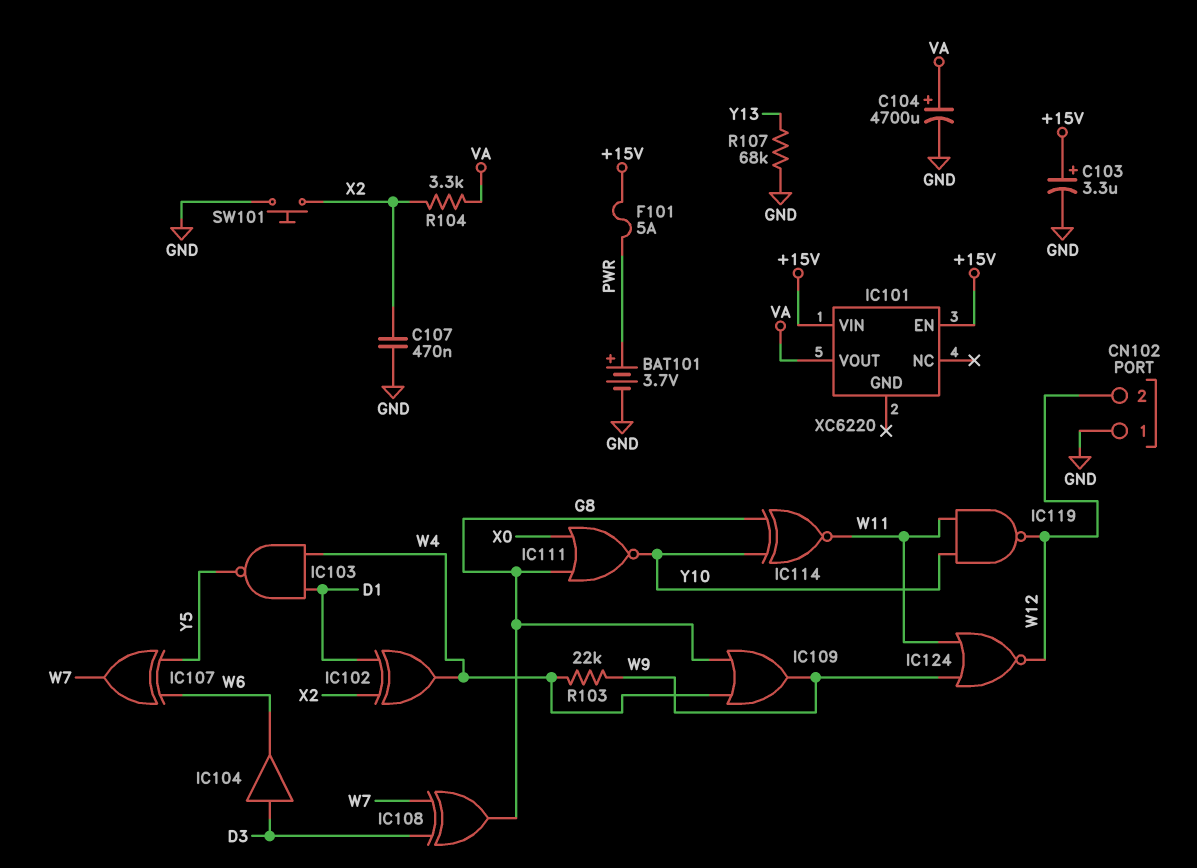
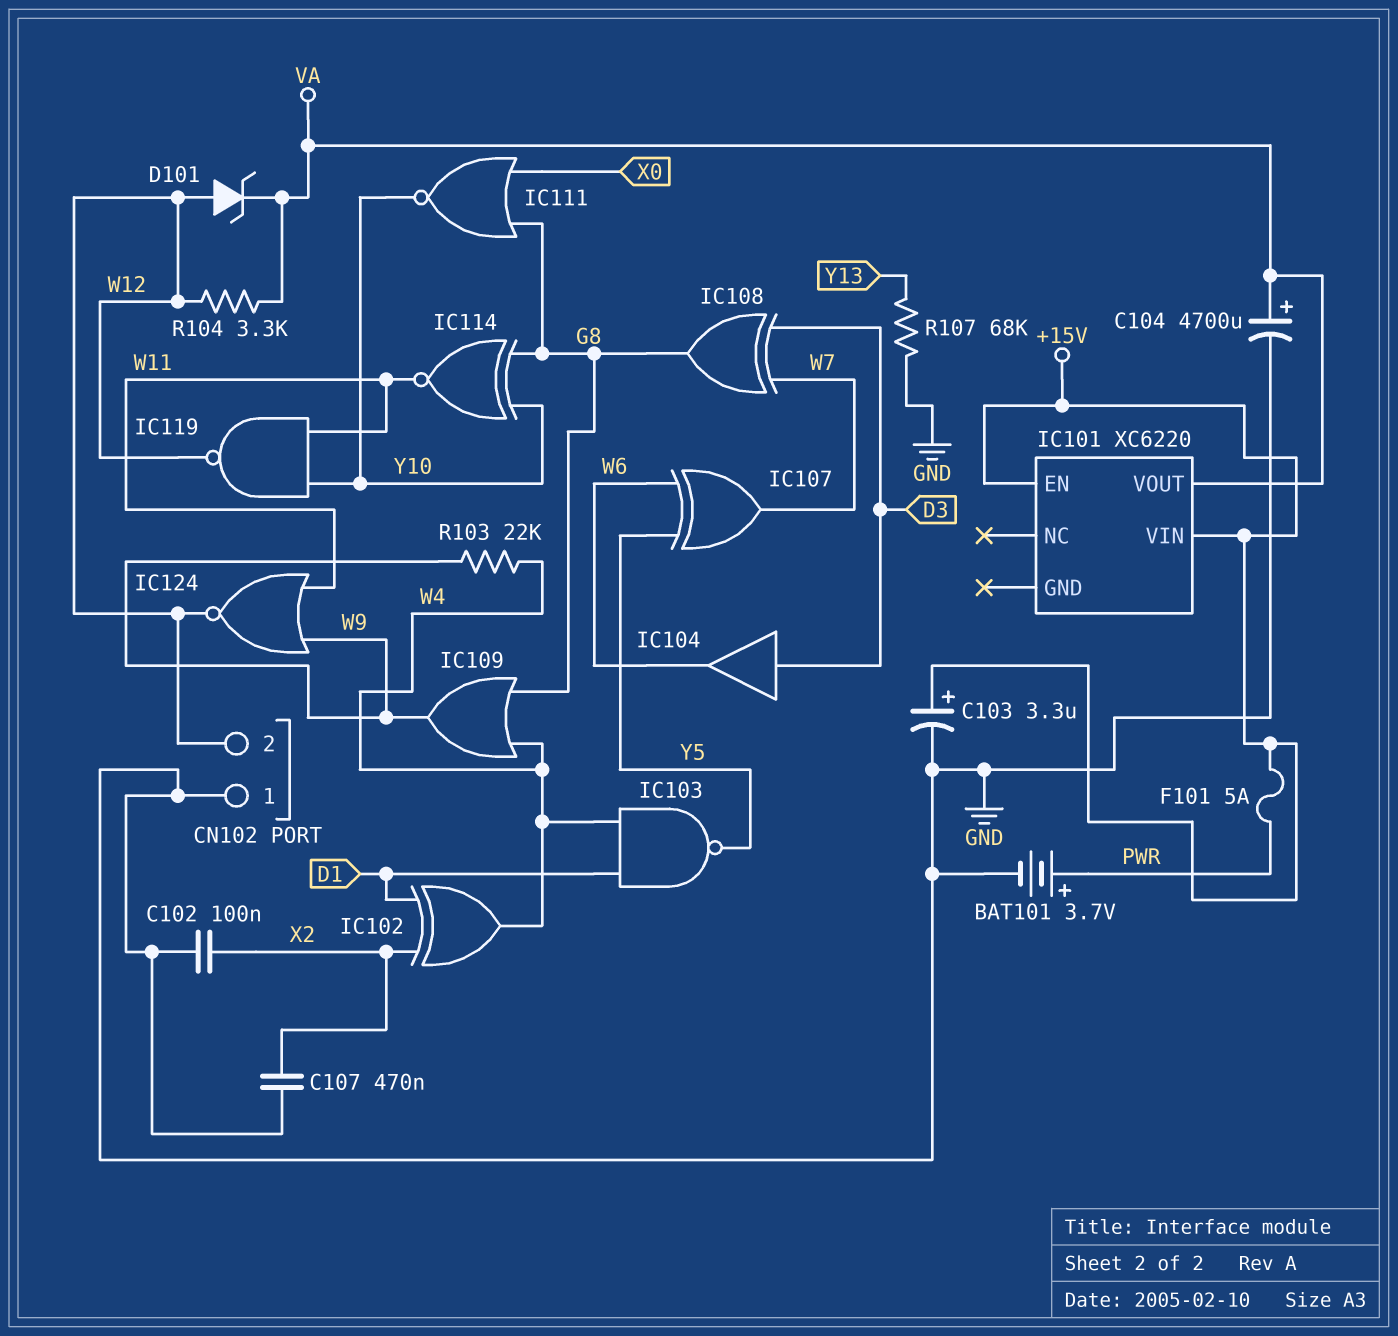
C102: none -> 100nF (GND, X2)
D101: none -> zener (A W12, K VA)
R104: 3.3k (VA, X2) -> 3.3k (VA, W12)
SW101: button (GND, X2) -> none

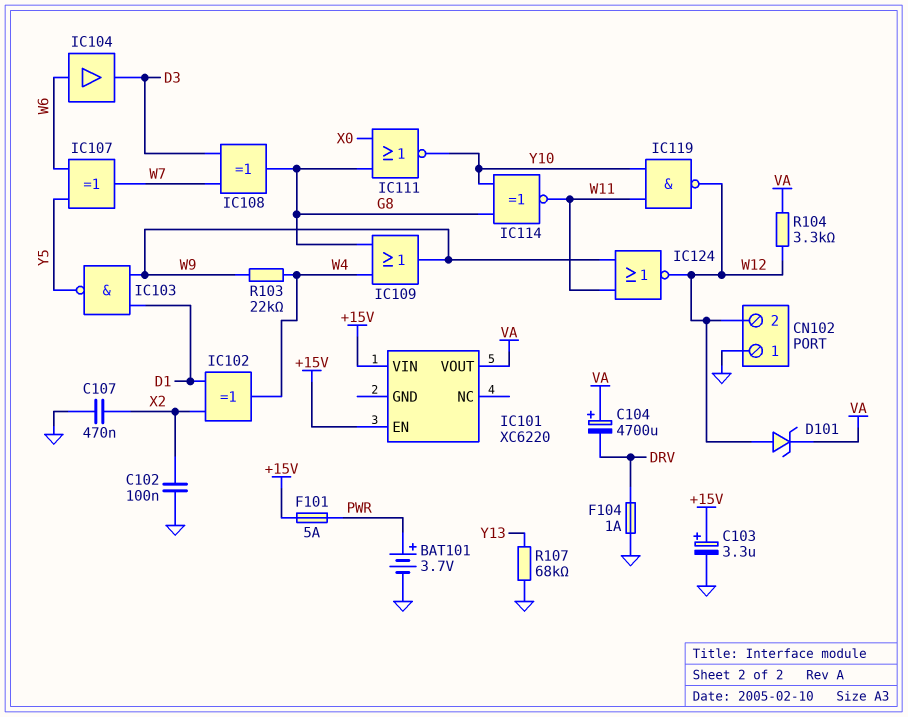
C104: 4700uF (plus VA, minus GND) -> 4700uF (plus VA, minus DRV)
F104: none -> 1A (DRV, GND)
IC103: NAND (in D1, in W4, out Y5) -> NAND (in D1, in W9, out Y5)
IC104: buffer (in D3, out W6) -> buffer (in W6, out D3)

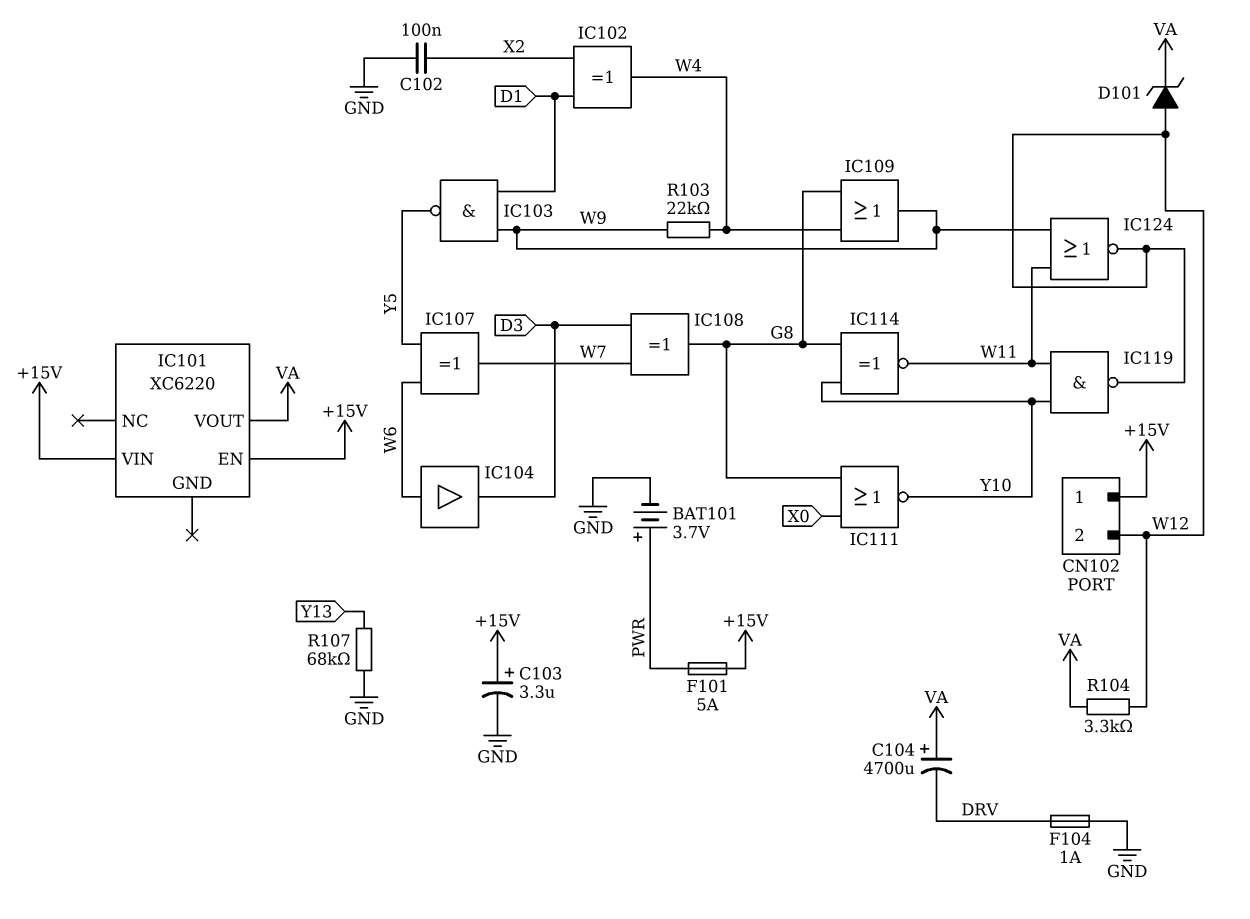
C107: 470nF (GND, X2) -> none
CN102 pin 1: GND -> +15V

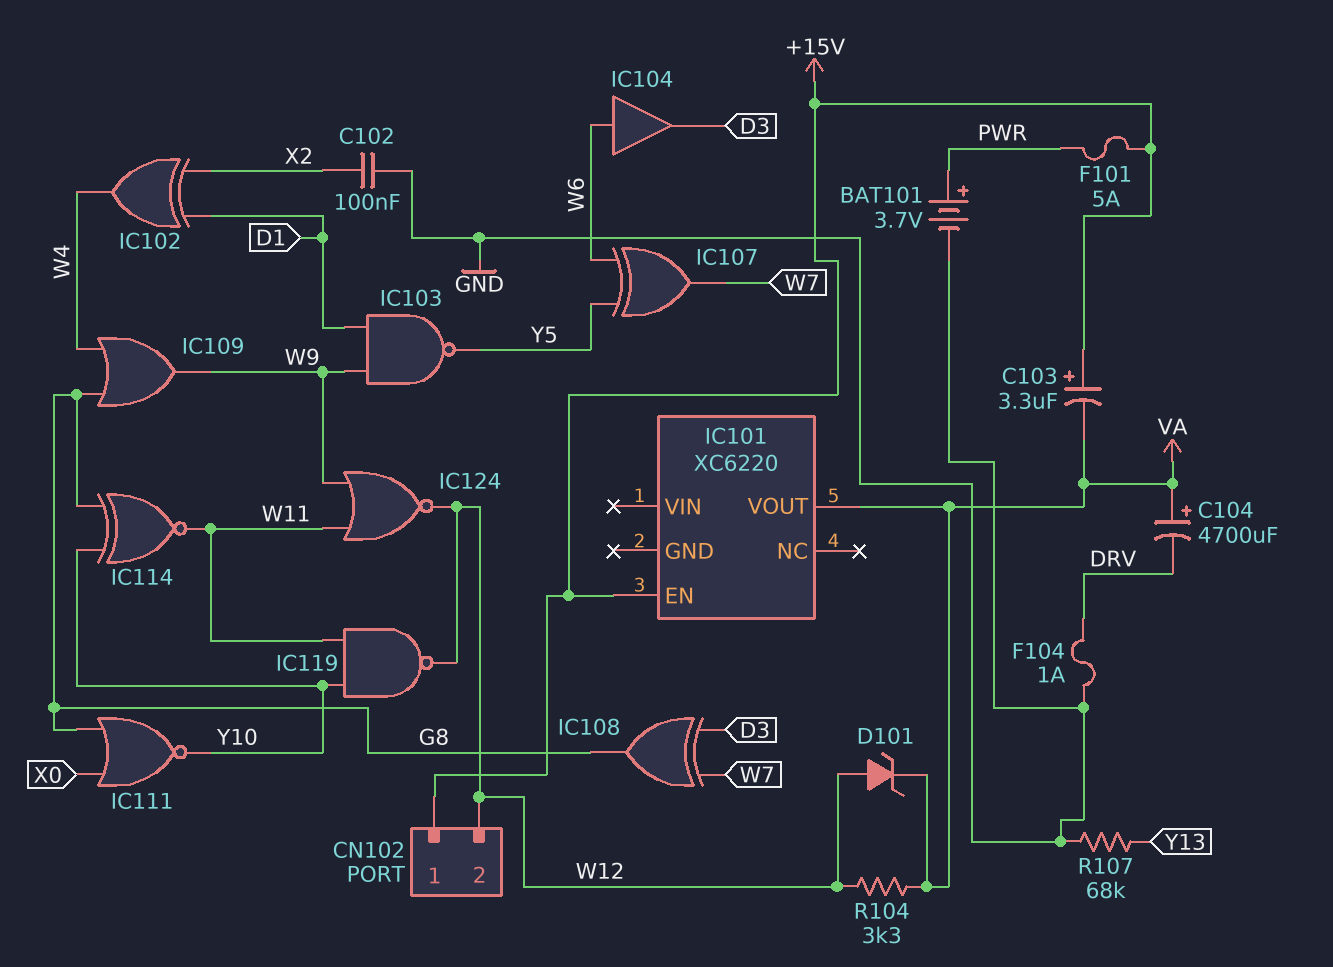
C103: 3.3uF (plus +15V, minus GND) -> 3.3uF (plus +15V, minus VA)
IC101 pin VIN: +15V -> none
R103: 22k (W4, W9) -> none

